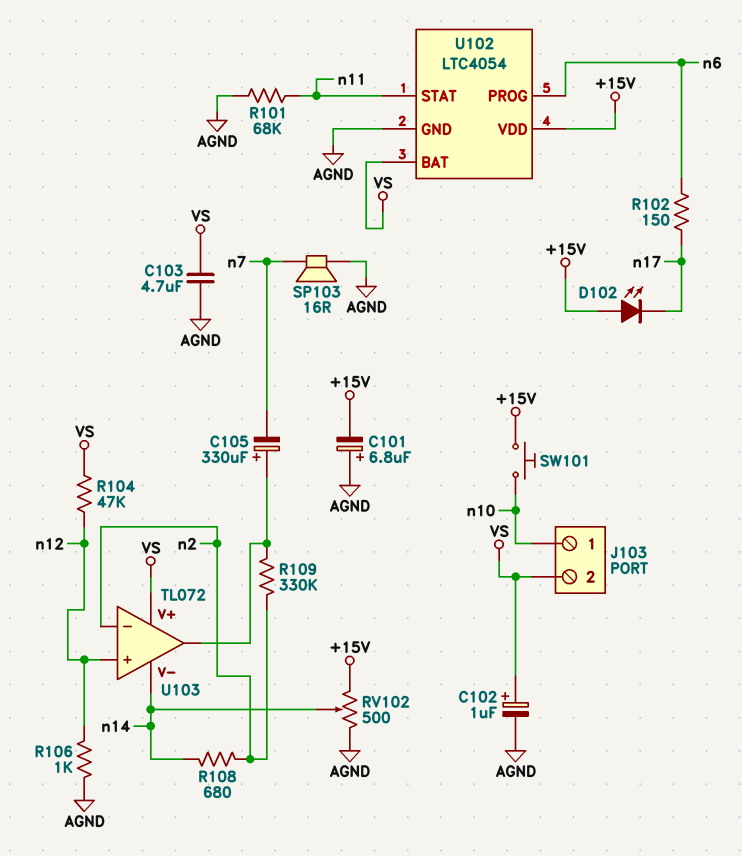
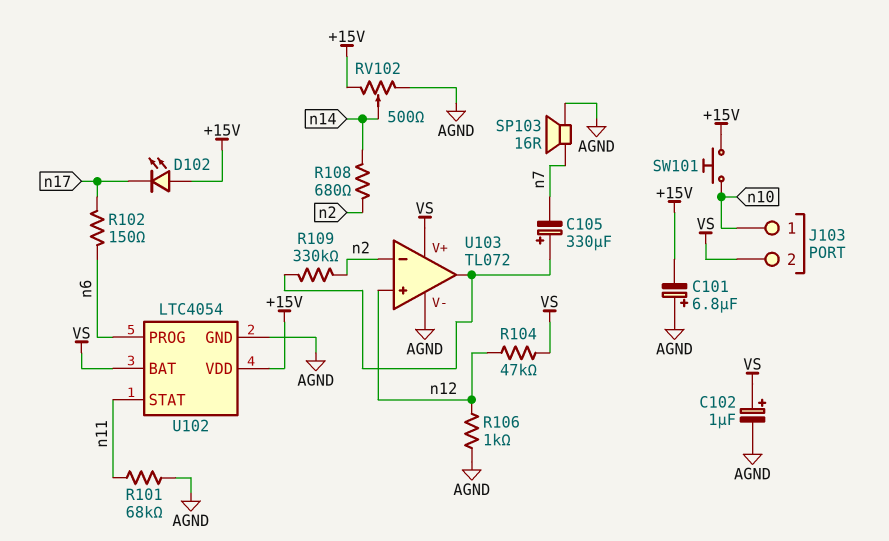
C103: 4.7uF (AGND, VS) -> none
U103 pin V-: n14 -> AGND

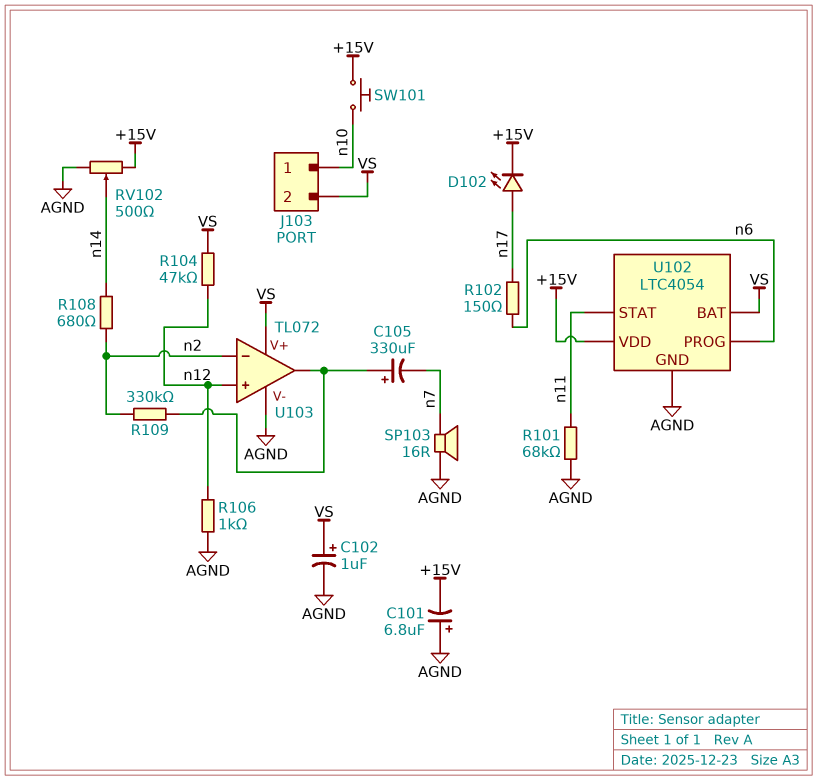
D102: LED (A +15V, K n17) -> LED (A n17, K +15V)

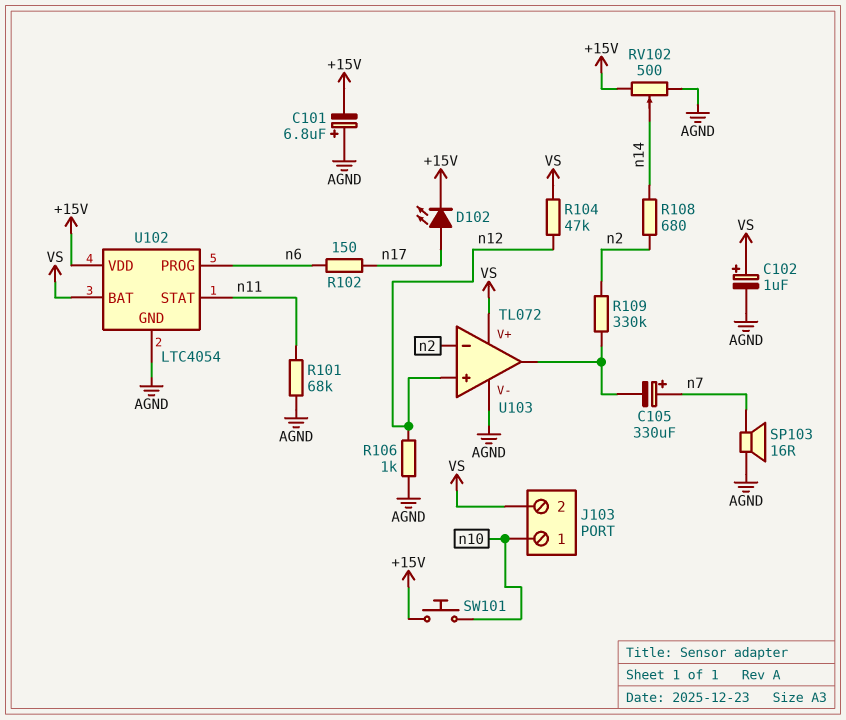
C105: 330uF (plus U103/out, minus n7) -> 330uF (plus n7, minus U103/out)

